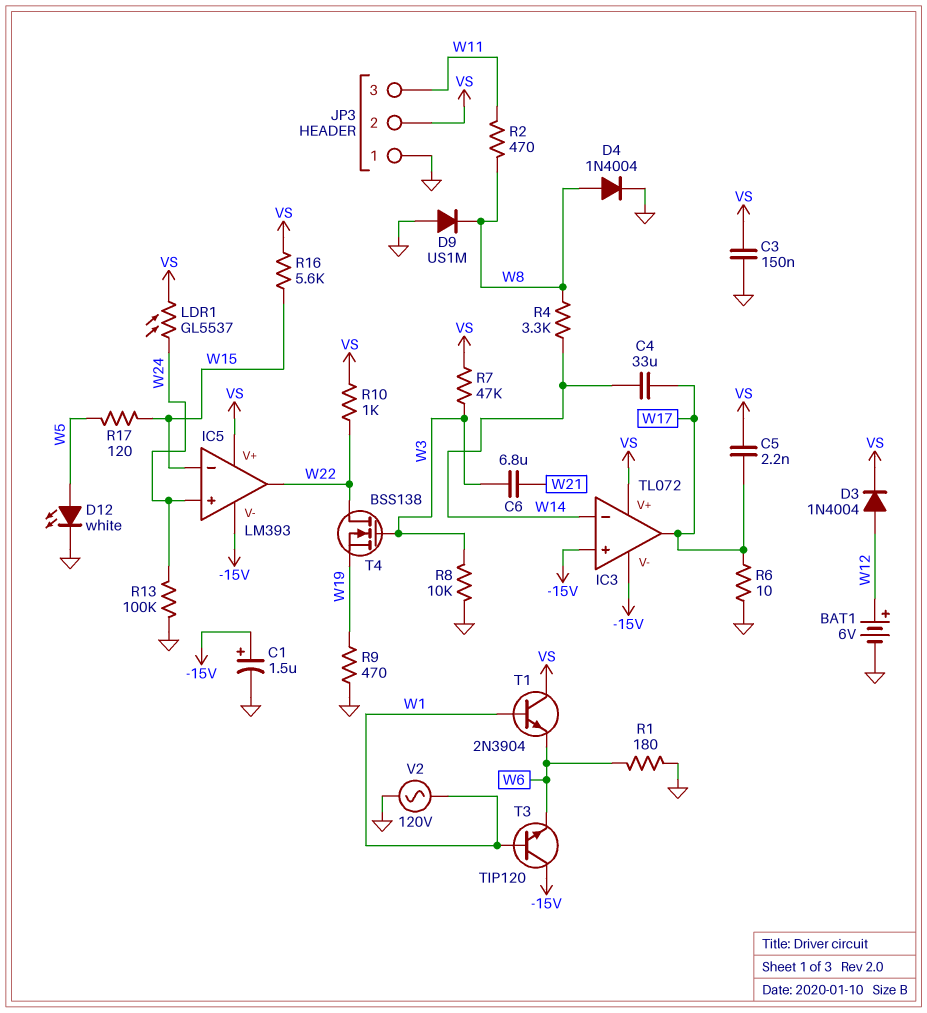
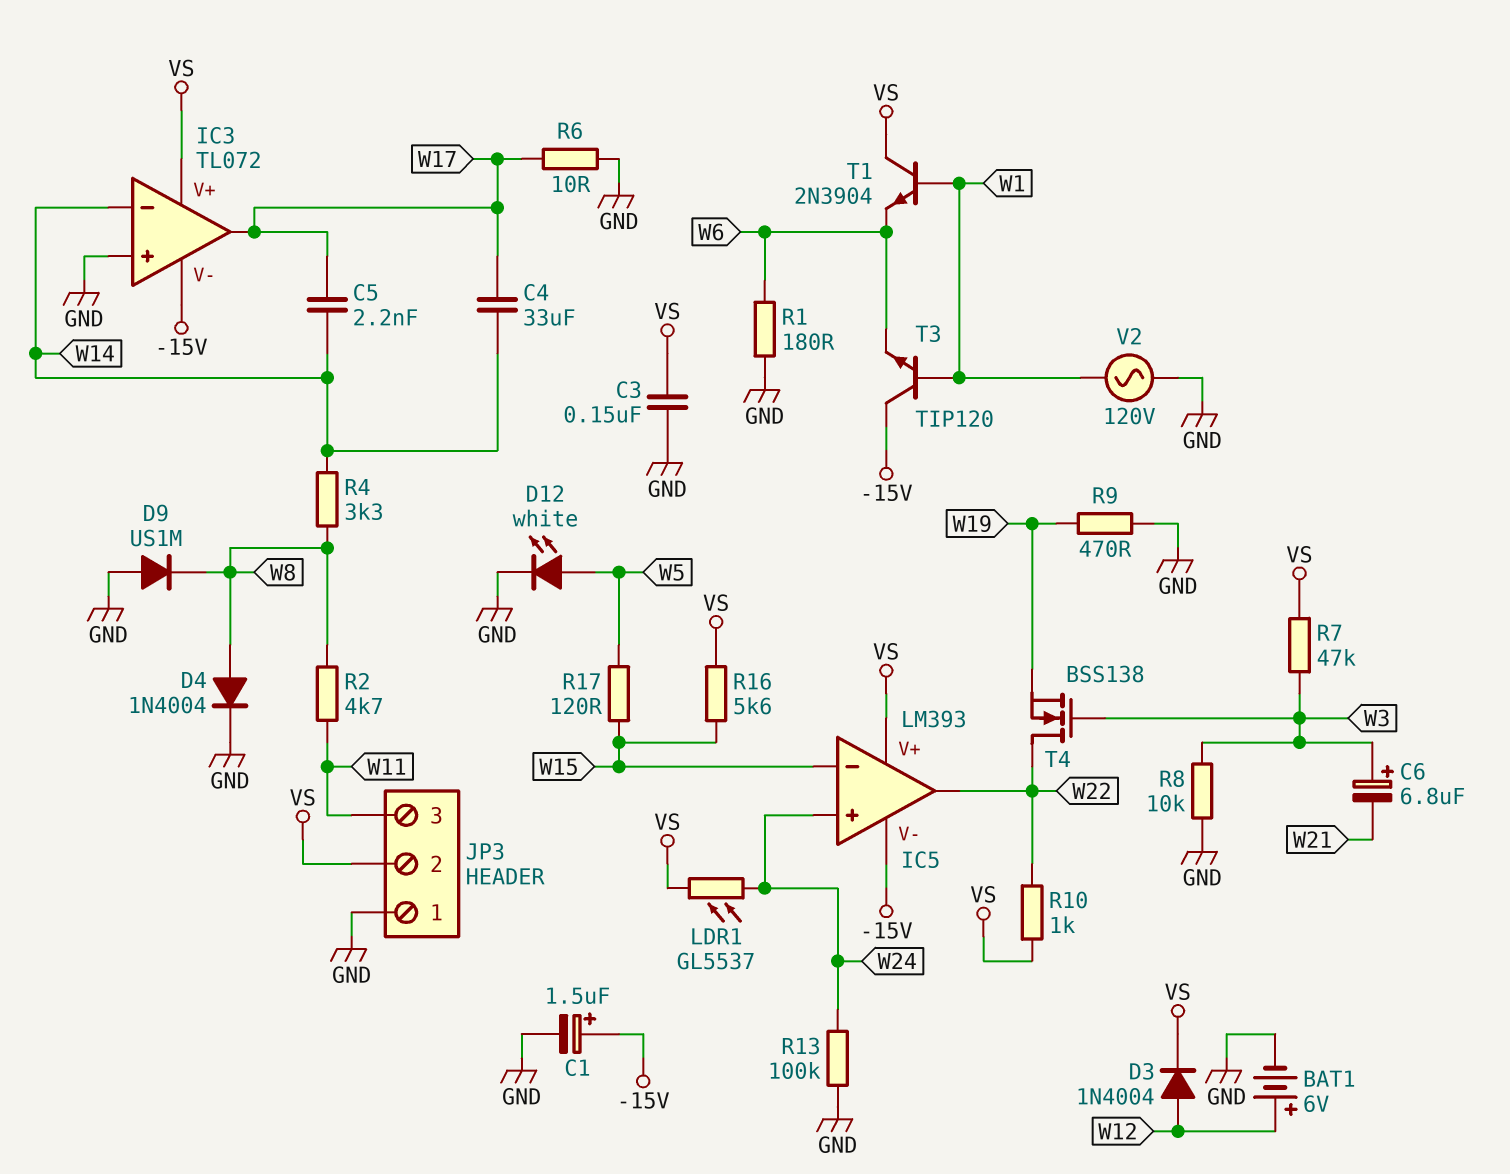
C5: 2.2nF (VS, W17) -> 2.2nF (W14, W17)
C6: 6.8uF (W3, W21) -> 6.8uF (plus W3, minus W21)
IC3 pin in+: -15V -> GND
R2: 470 (W8, W11) -> 4.7k (W8, W11)

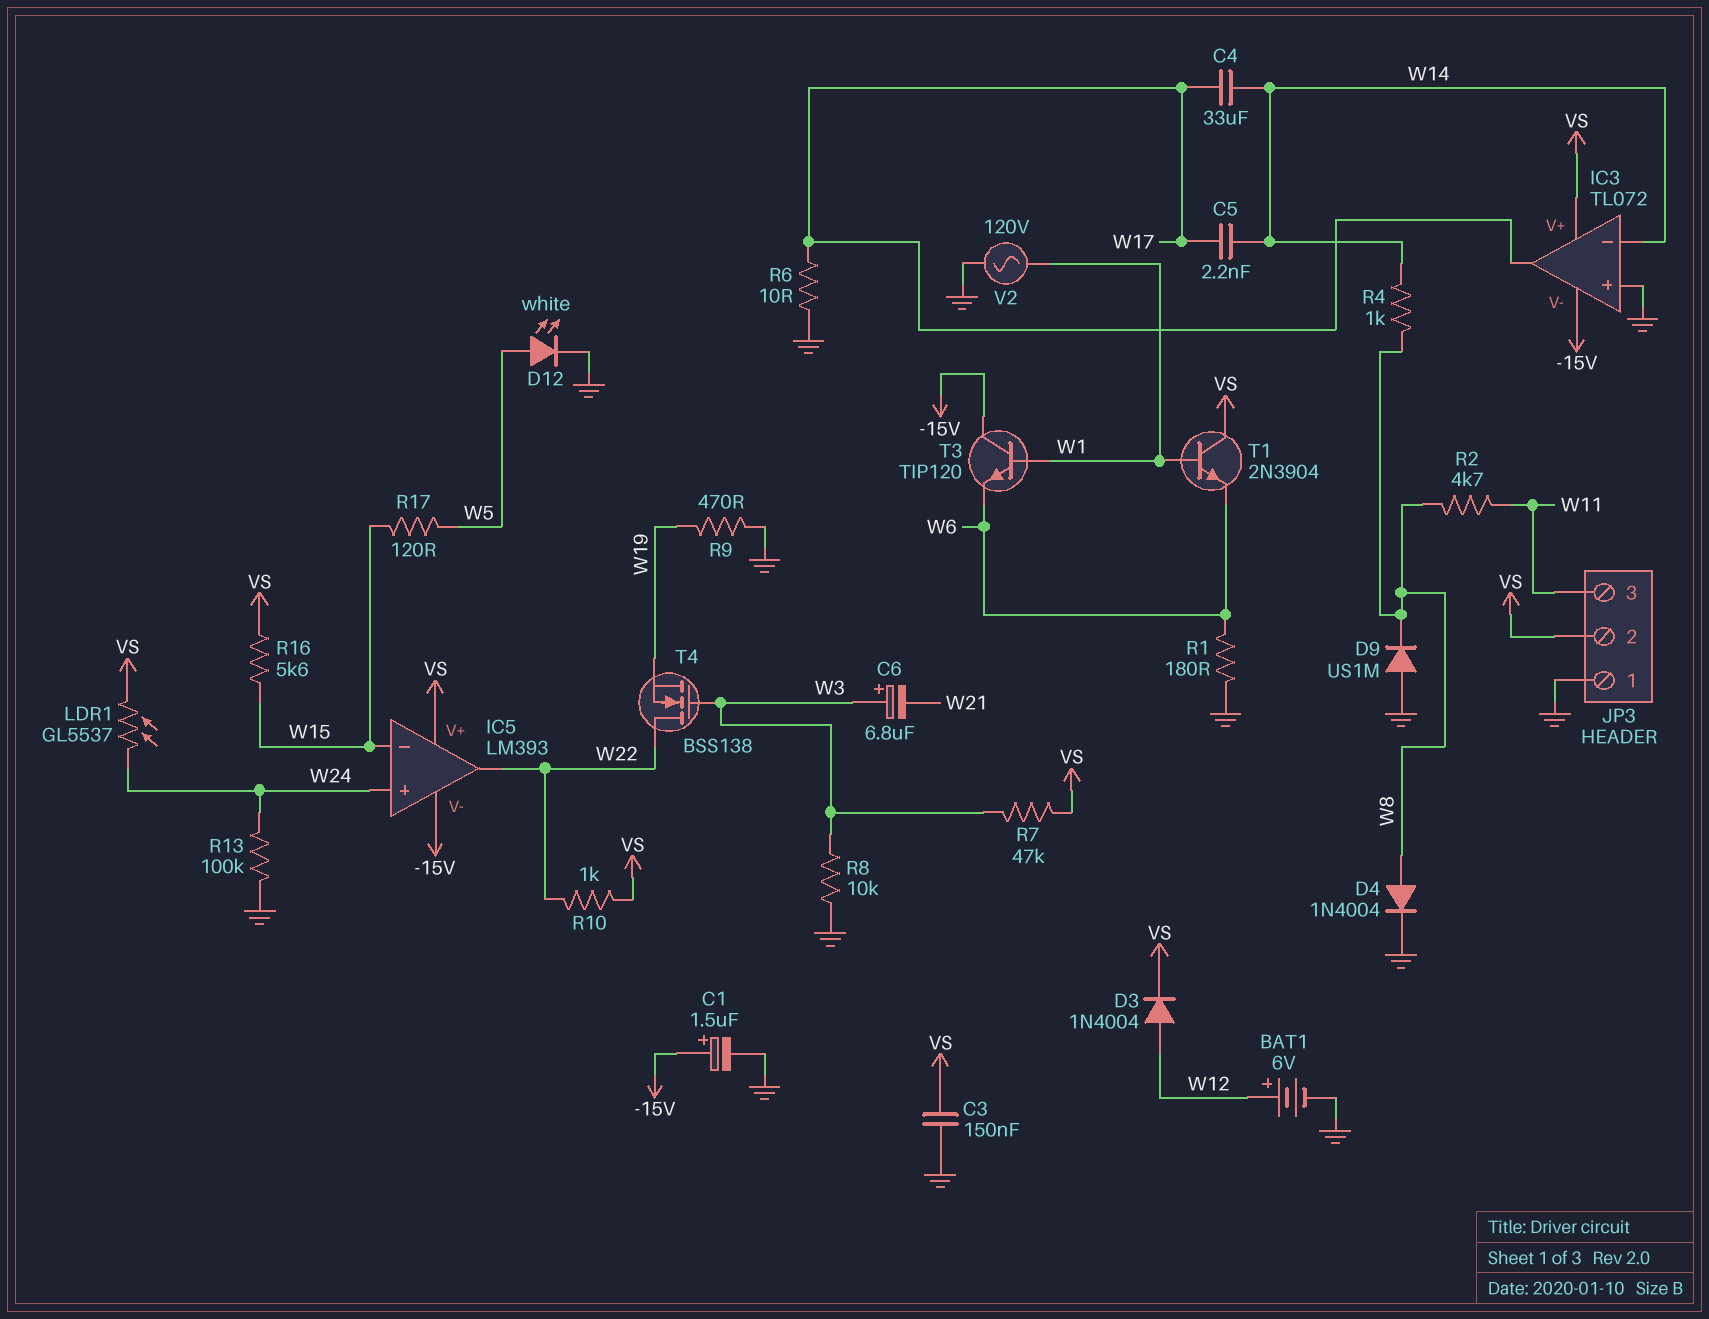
R4: 3.3k (W8, W14) -> 1k (W8, W14)

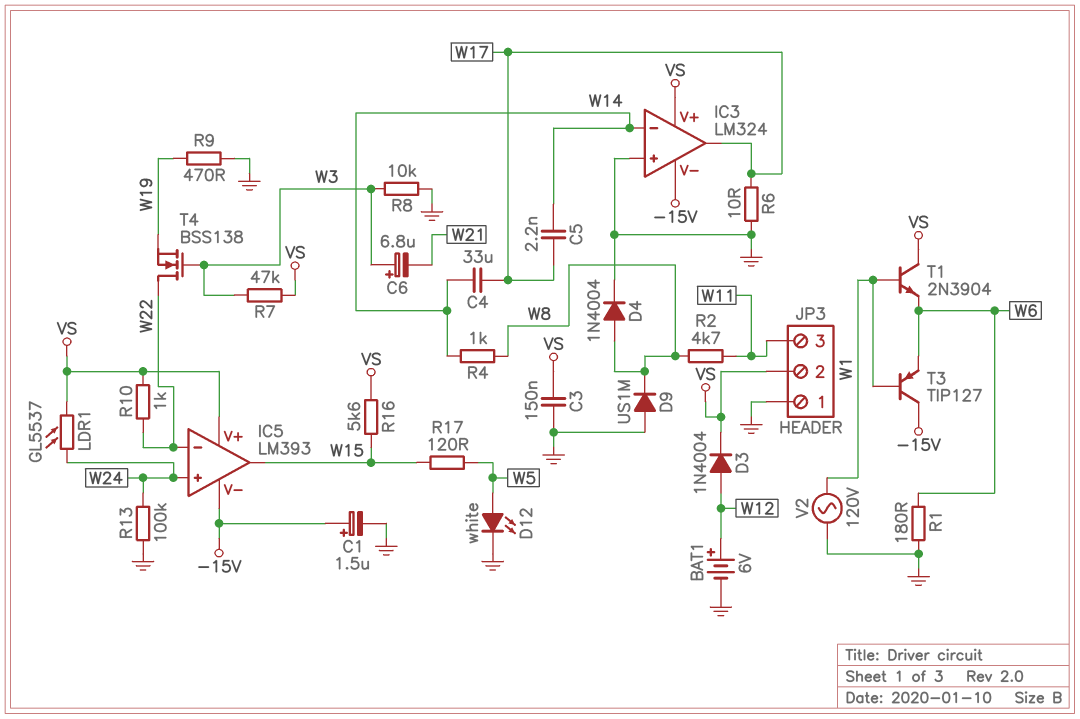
IC3: TL072 -> LM324
IC5 pin in-: W15 -> W22
IC5 pin out: W22 -> W15
T3: NPN TIP120 (B W1, C -15V, E W6) -> PNP TIP127 (B W1, C -15V, E W6)

